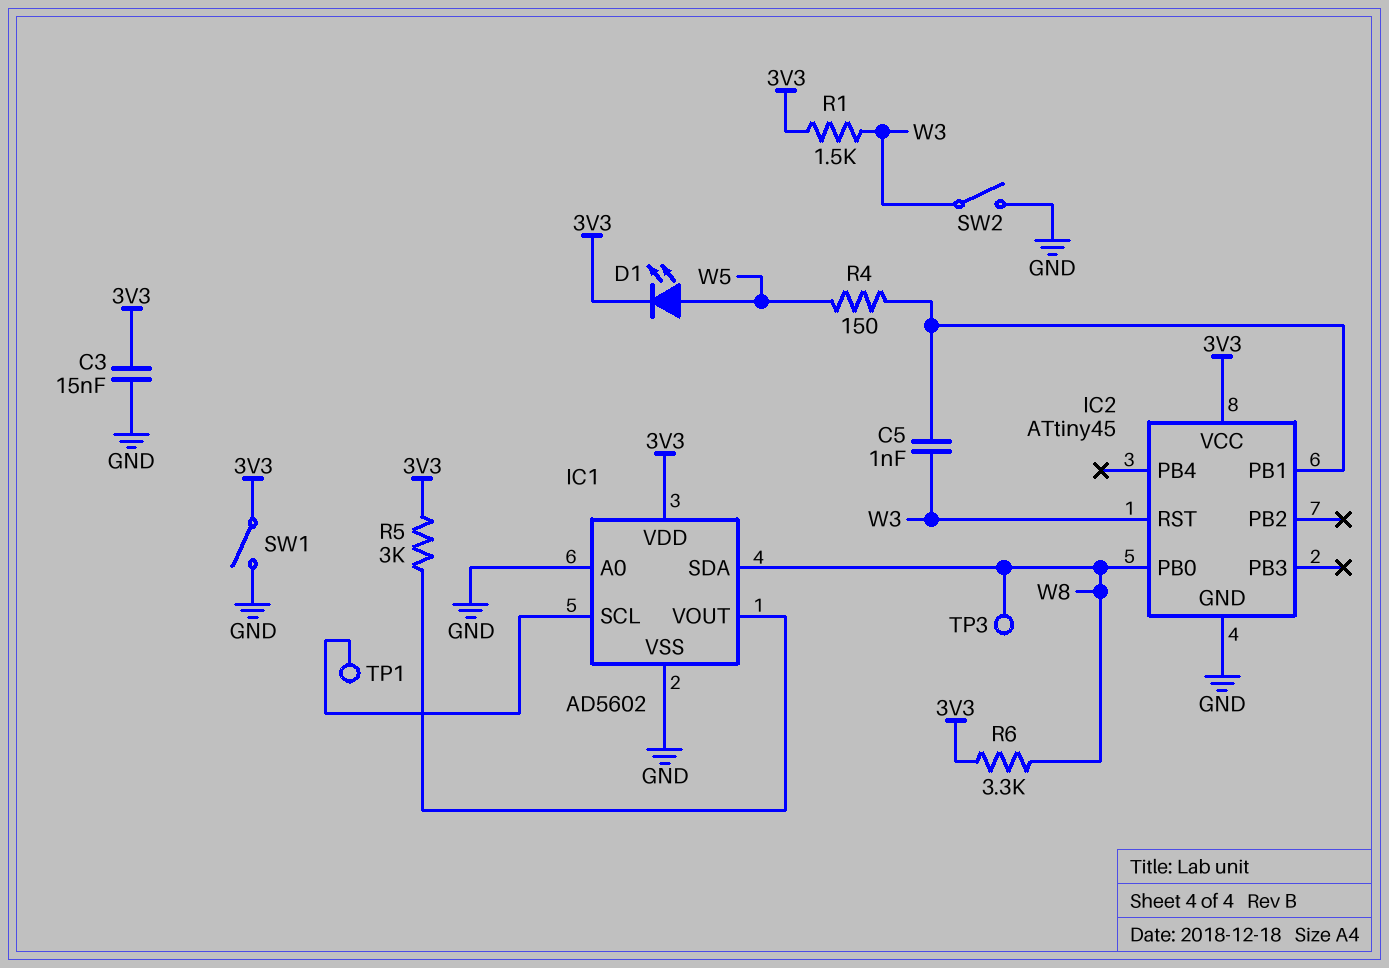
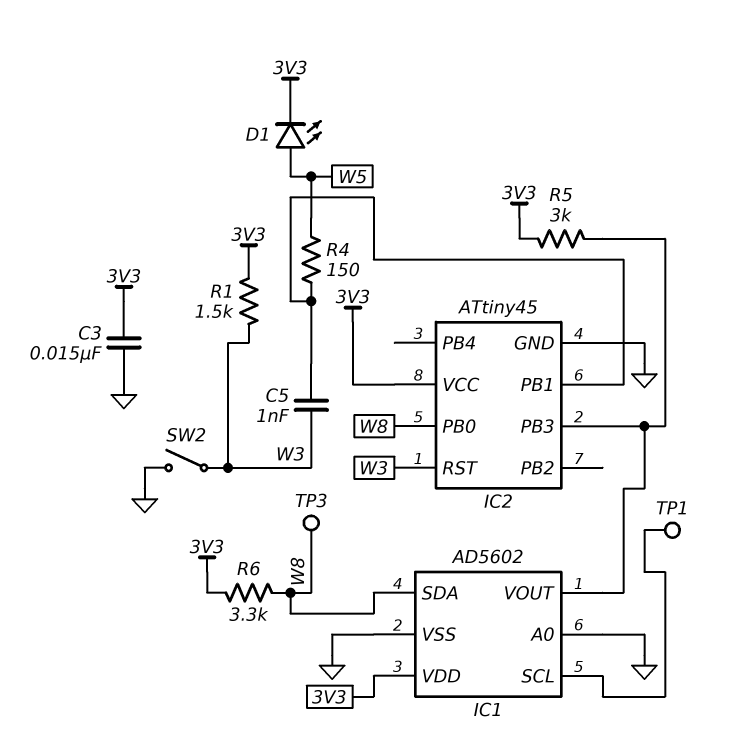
IC2 pin PB3: none -> IC1/VOUT
SW1: switch (3V3, GND) -> none

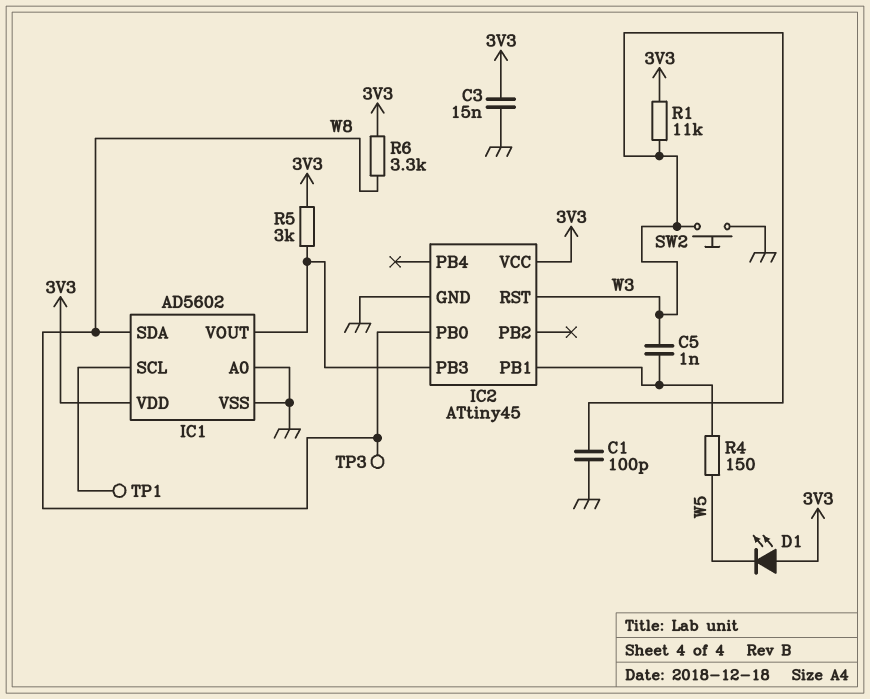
C1: none -> 100pF (GND, W3)
D1: LED (A W5, K 3V3) -> LED (A 3V3, K W5)
R1: 1.5k (3V3, W3) -> 11k (3V3, W3)
SW2: switch (GND, W3) -> button (GND, W3)

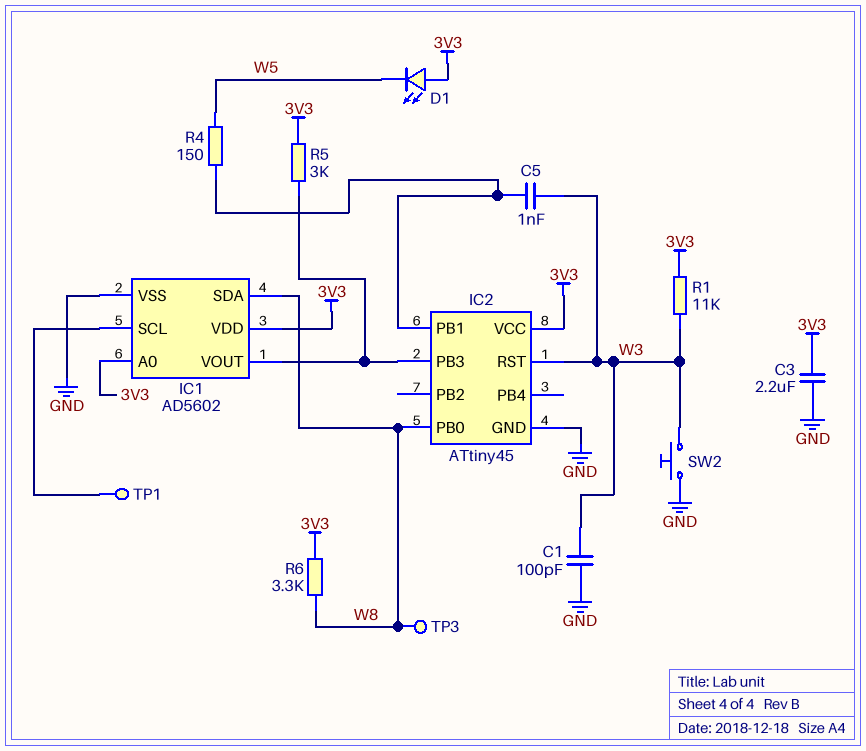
C3: 15nF (3V3, GND) -> 2.2uF (3V3, GND)
IC1 pin A0: GND -> 3V3

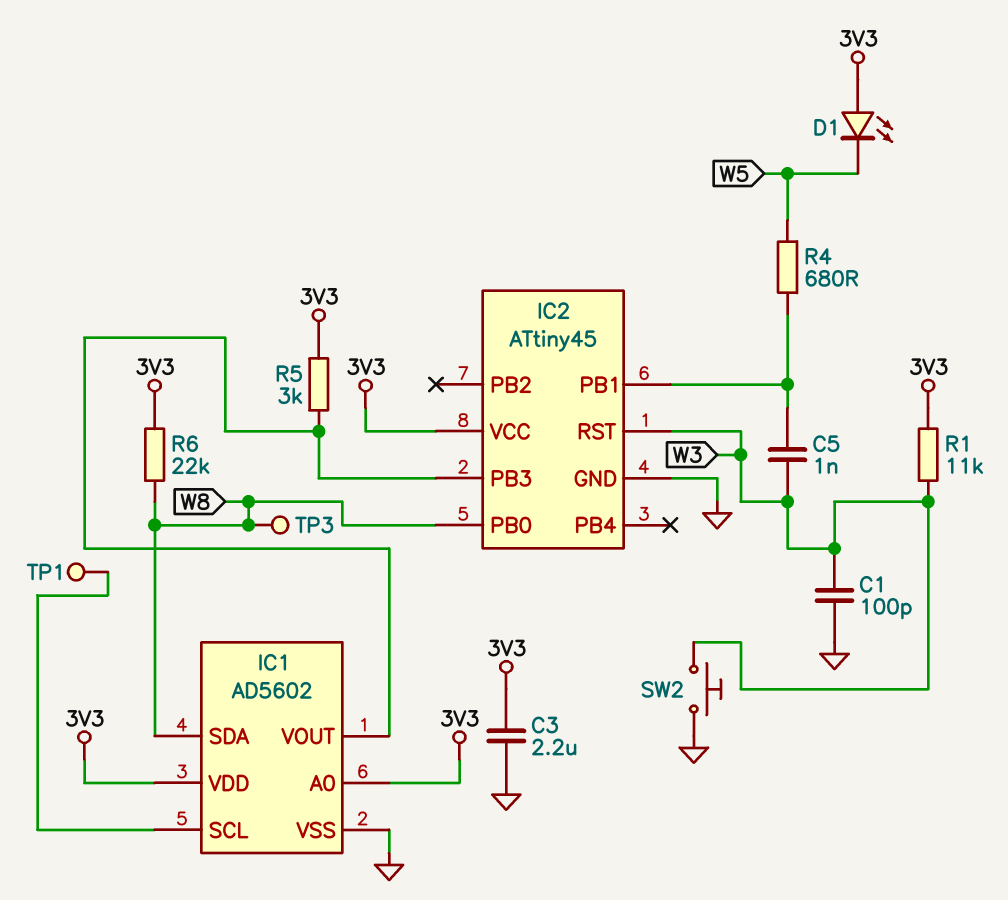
R4: 150 (IC2/PB1, W5) -> 680 (IC2/PB1, W5)
R6: 3.3k (3V3, W8) -> 22k (3V3, W8)

